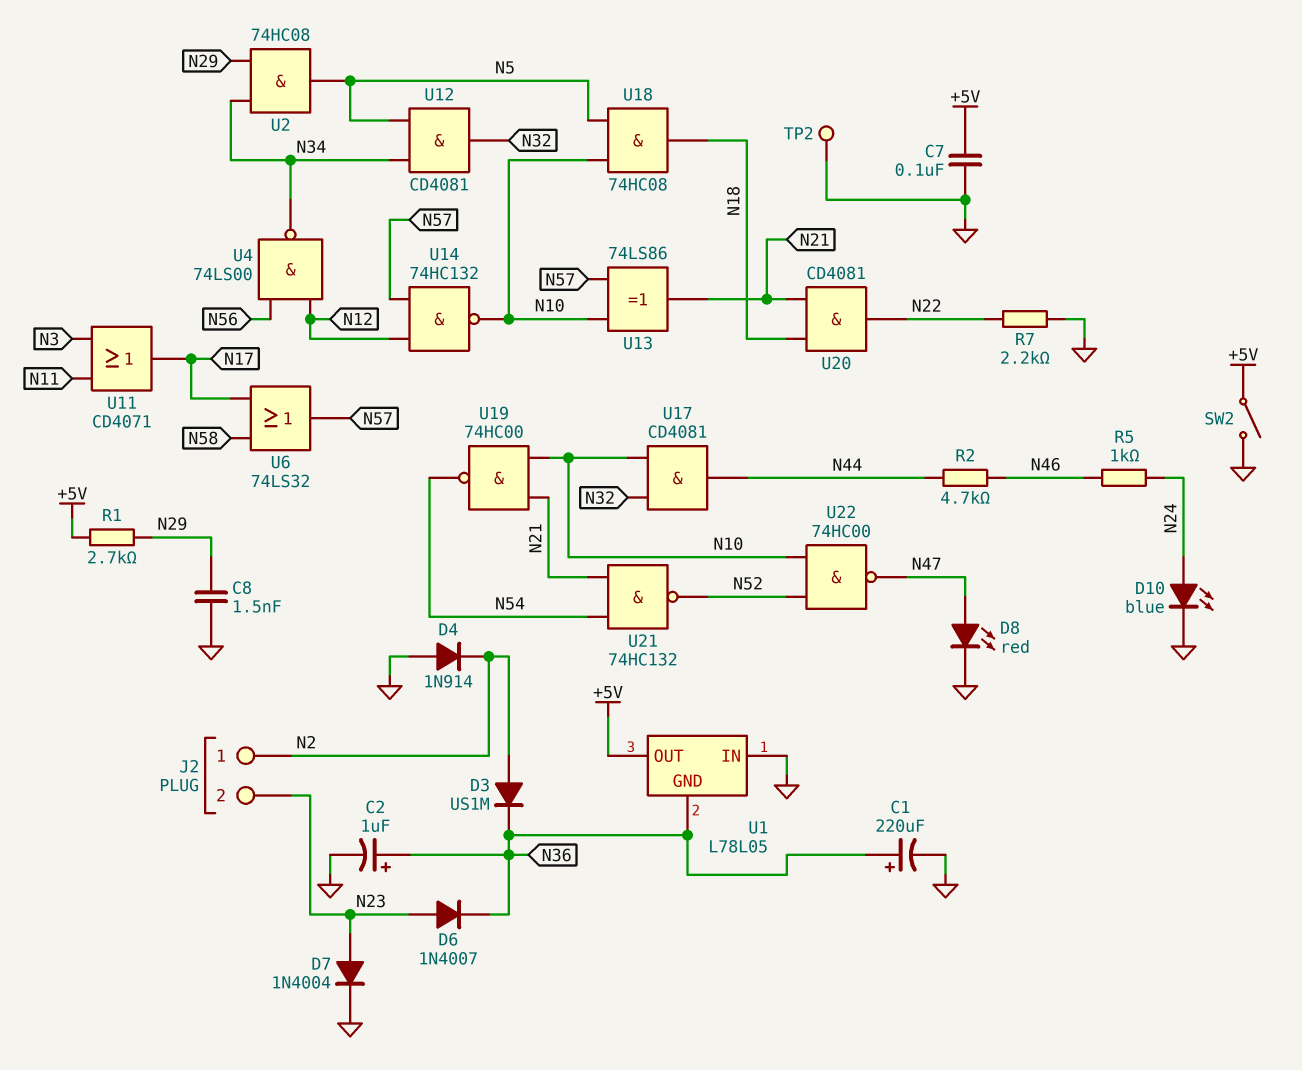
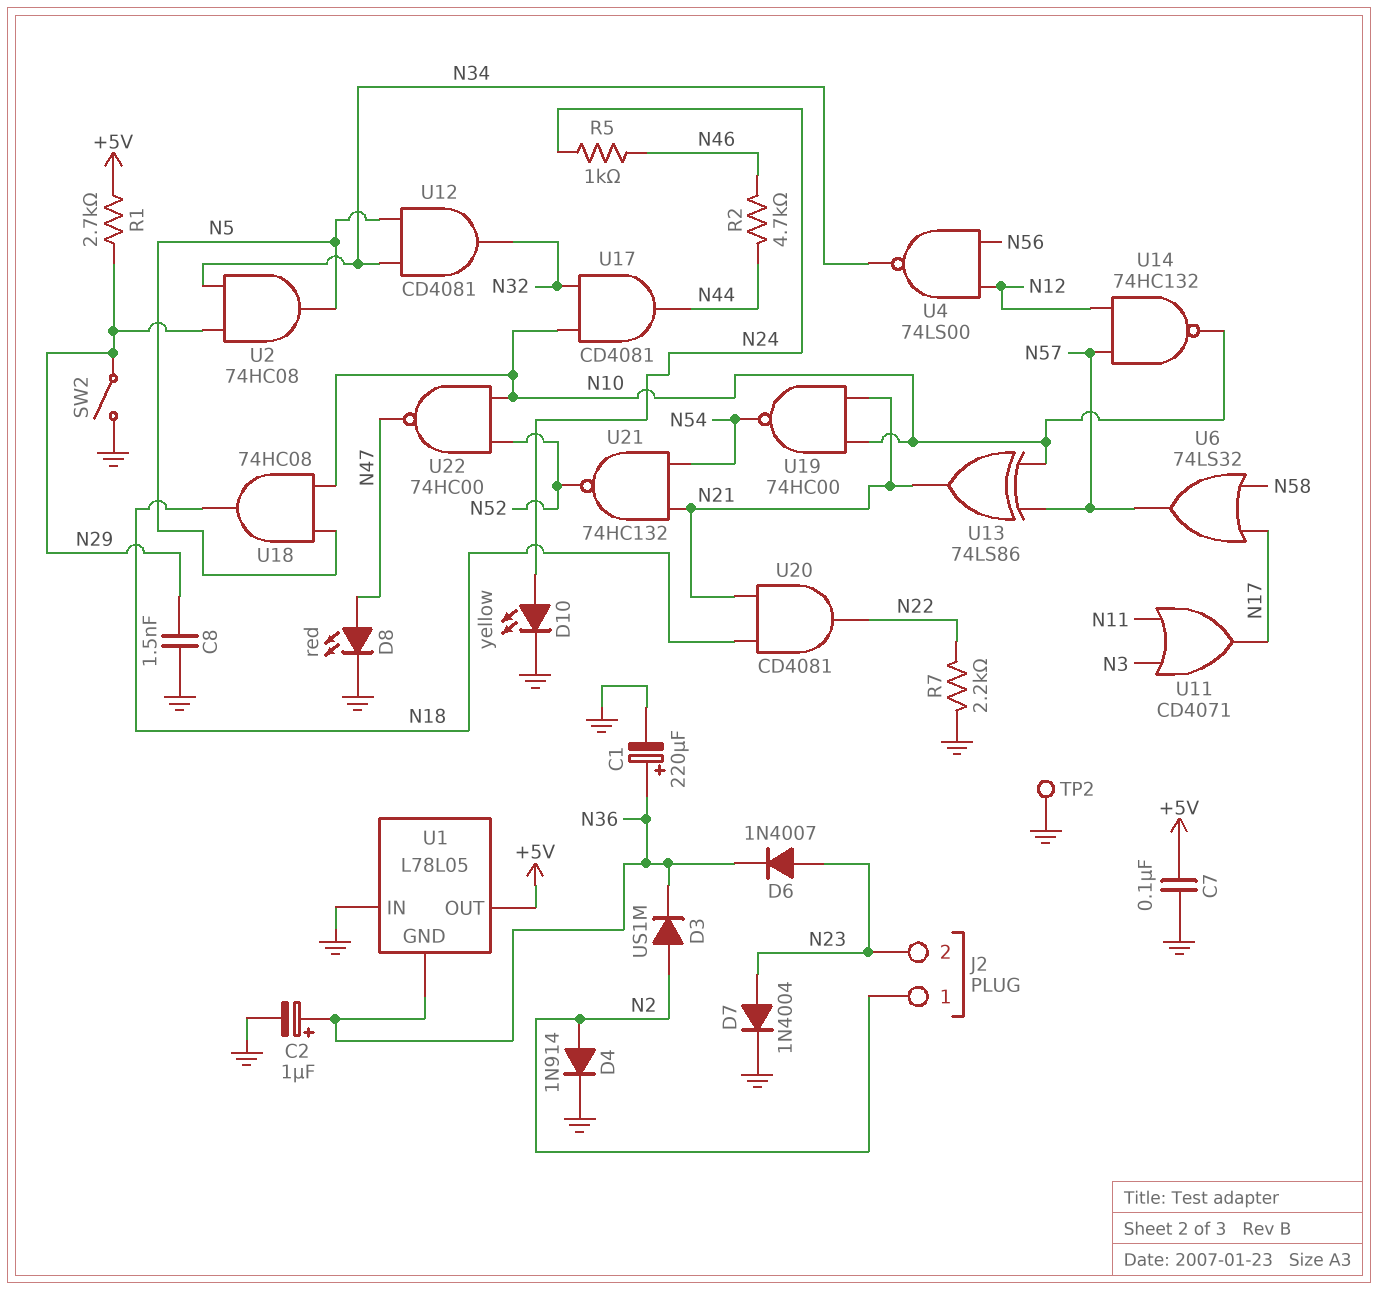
D4: diode 1N914 (A GND, K N2) -> diode 1N914 (A N2, K GND)
D10: LED blue (A N24, K GND) -> LED yellow (A N24, K GND)
SW2: switch (+5V, GND) -> switch (GND, N29)

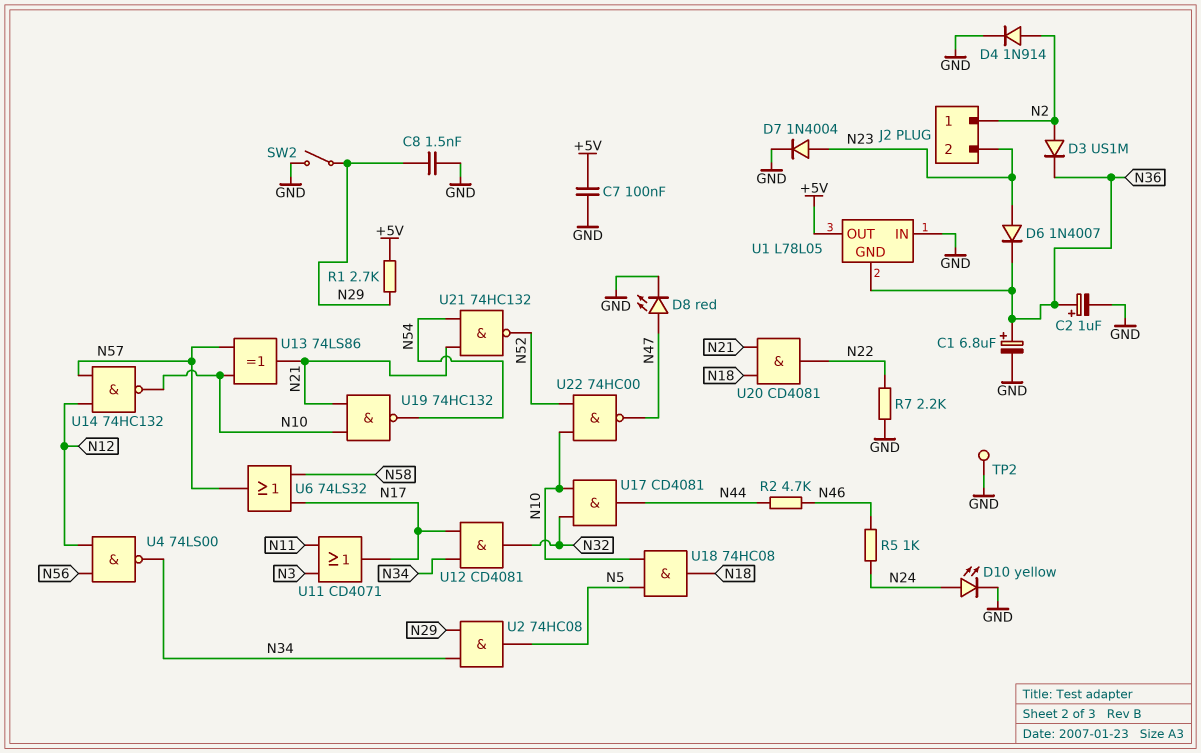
C1: 220uF (plus N36, minus GND) -> 6.8uF (plus N36, minus GND)
U12: AND CD4081 (in N5, in N34, out N32) -> AND CD4081 (in N17, in N34, out N32)
U19: NAND 74HC00 (in N10, in N21, out N54) -> NAND 74HC132 (in N10, in N21, out N54)

